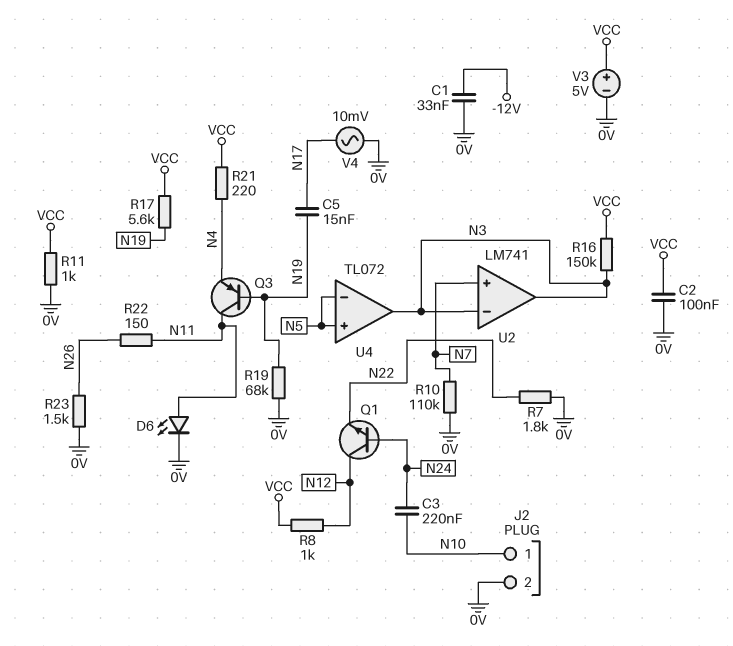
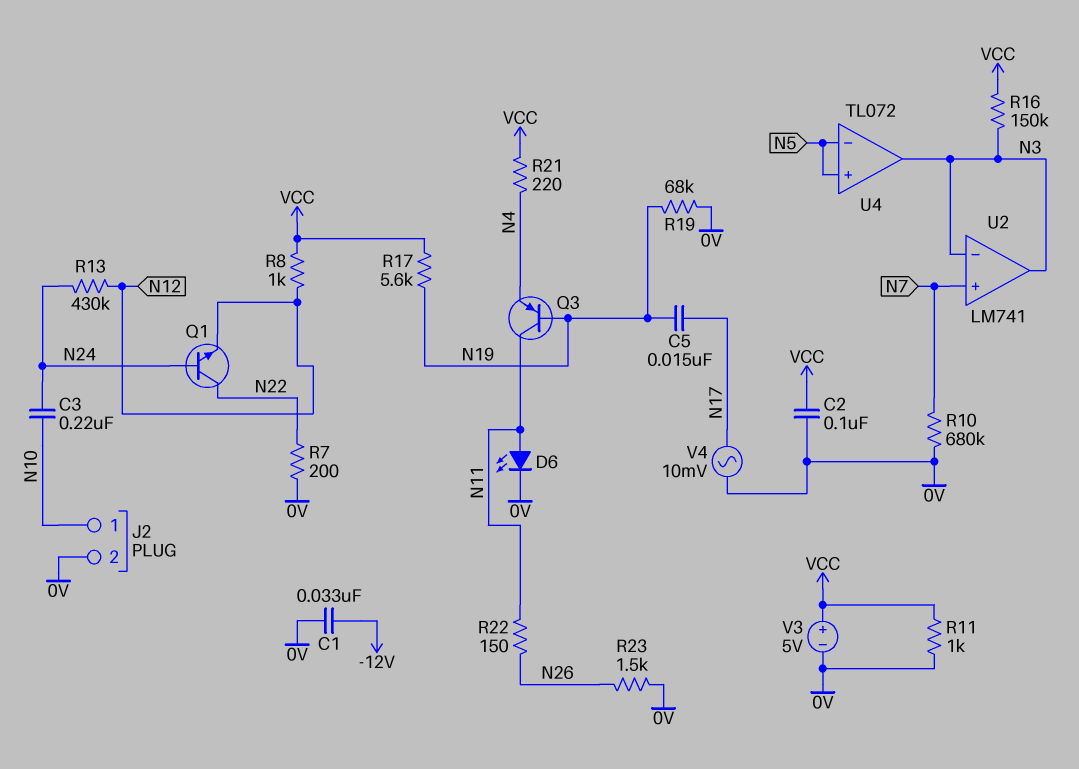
Q1: NPN (B N24, C N12, E N22) -> NPN (B N24, C N22, E N12)
R7: 1.8k (0V, N22) -> 200 (0V, N22)
R10: 110k (0V, N7) -> 680k (0V, N7)
R13: none -> 430k (N12, N24)

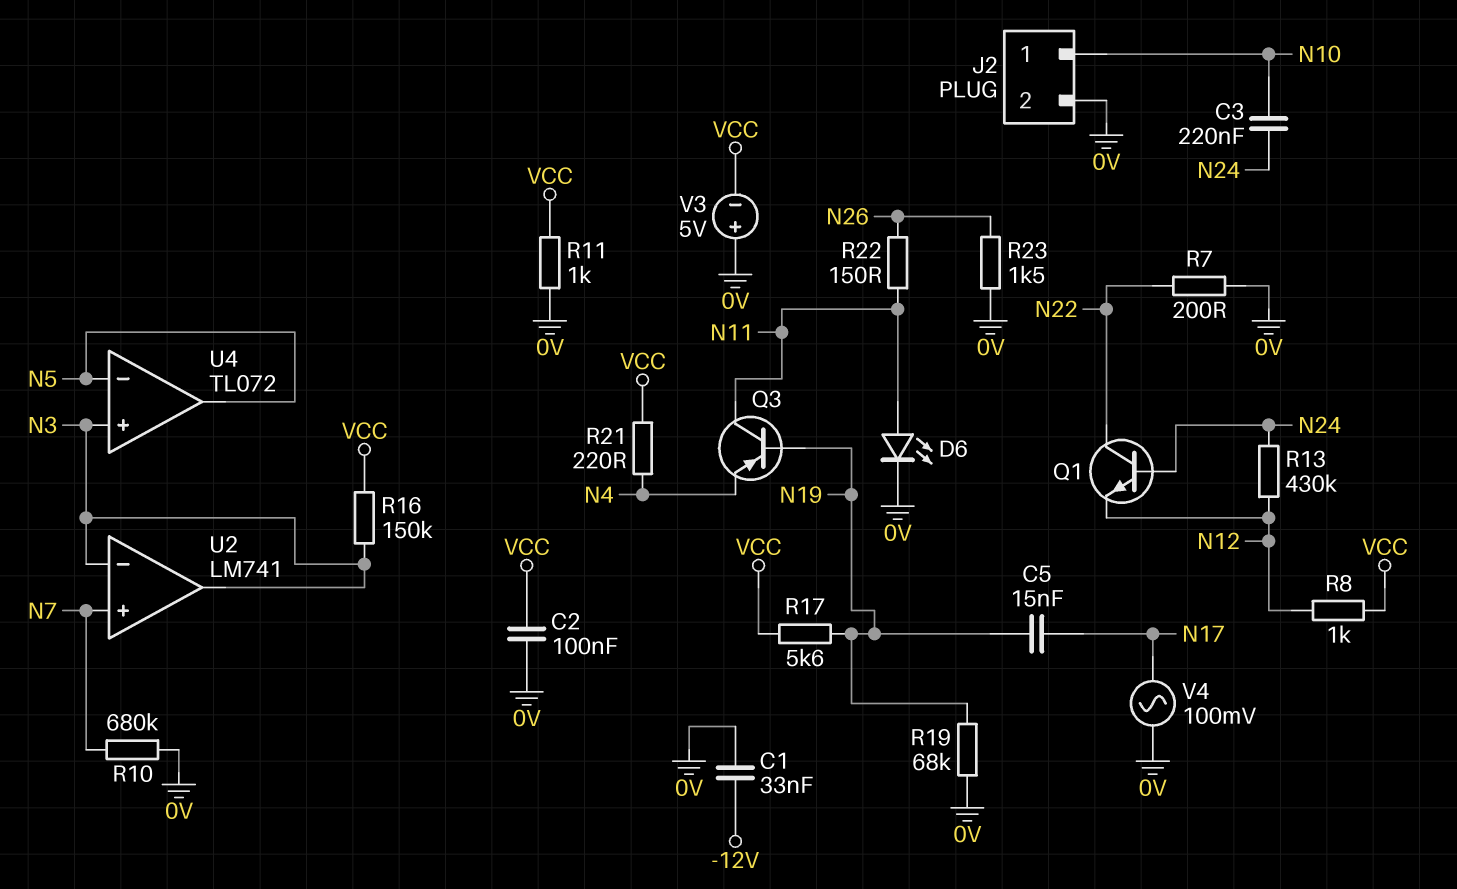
U4 pin in+: N5 -> N3
U4 pin out: N3 -> N5
V3: 5V (plus VCC, minus 0V) -> 5V (plus 0V, minus VCC)
V4: AC 10mV (0V, N17) -> AC 100mV (0V, N17)

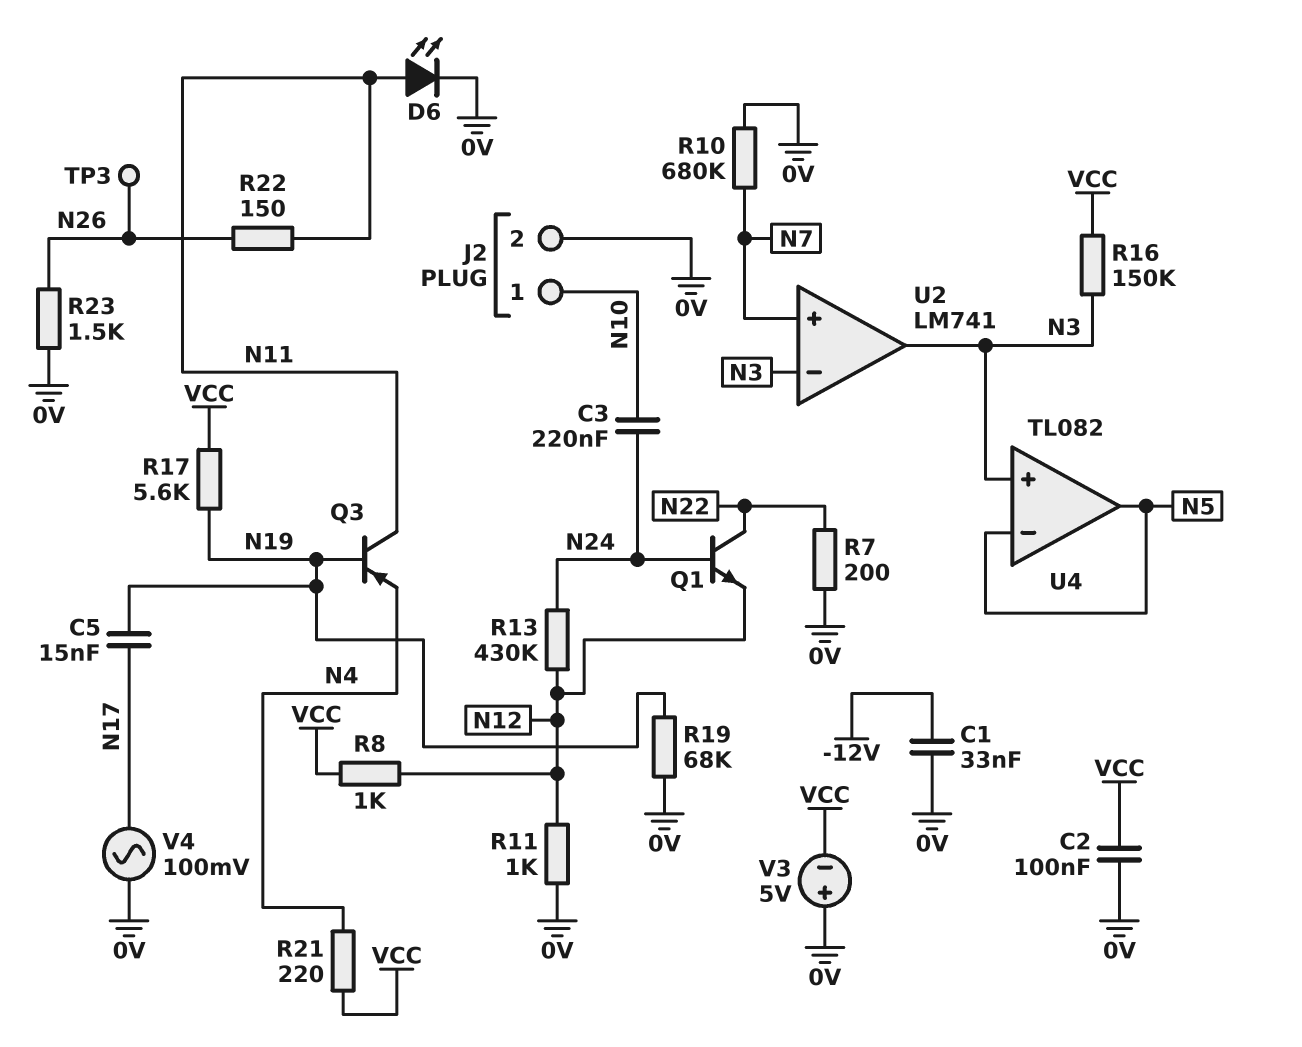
R11: 1k (0V, VCC) -> 1k (0V, N12)
TP3: none -> test point (N26)
U4: TL072 -> TL082

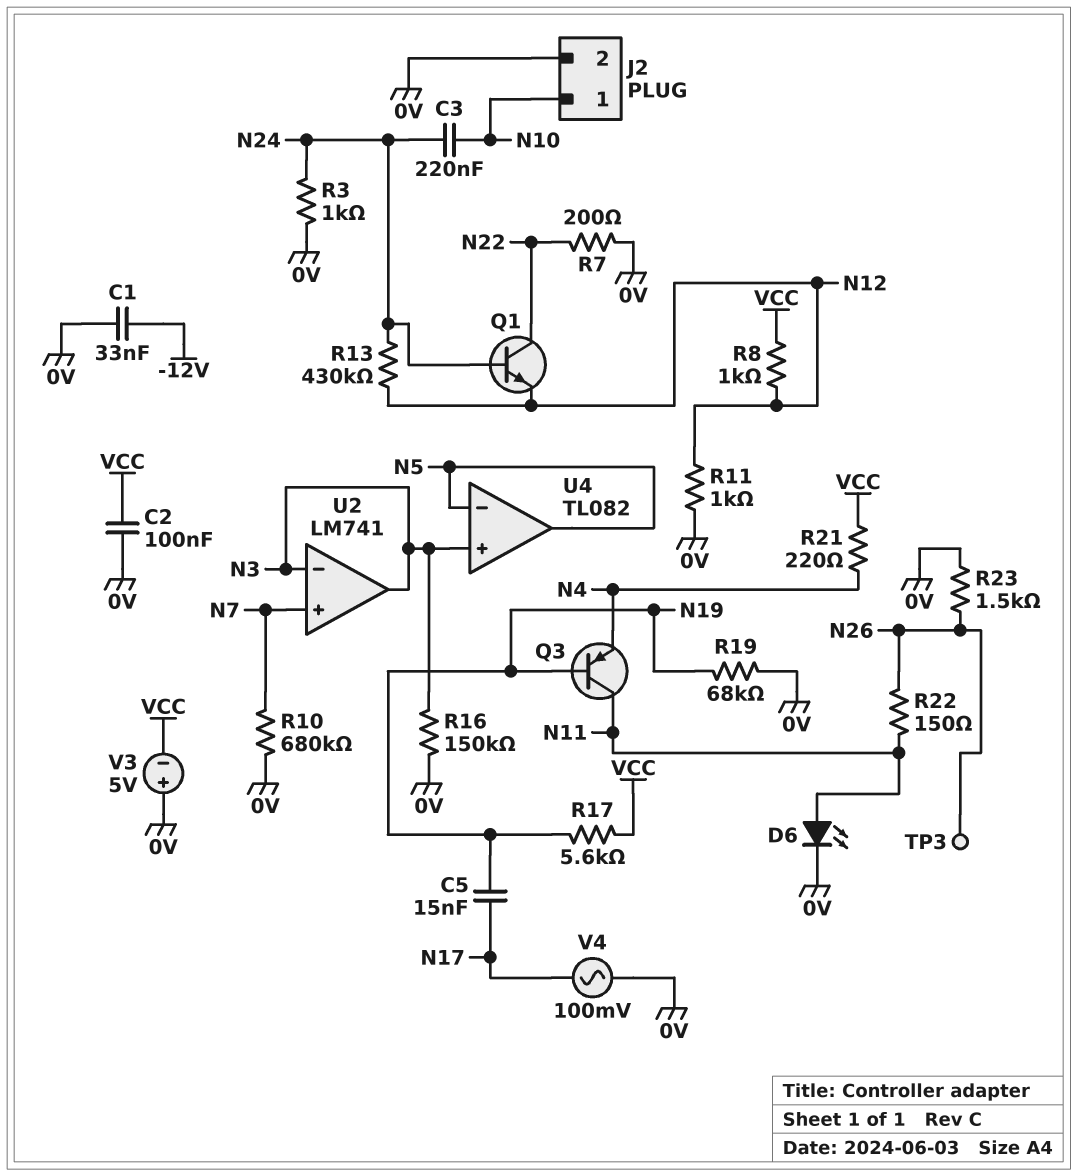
R3: none -> 1k (0V, N24)
R16: 150k (N3, VCC) -> 150k (0V, N3)

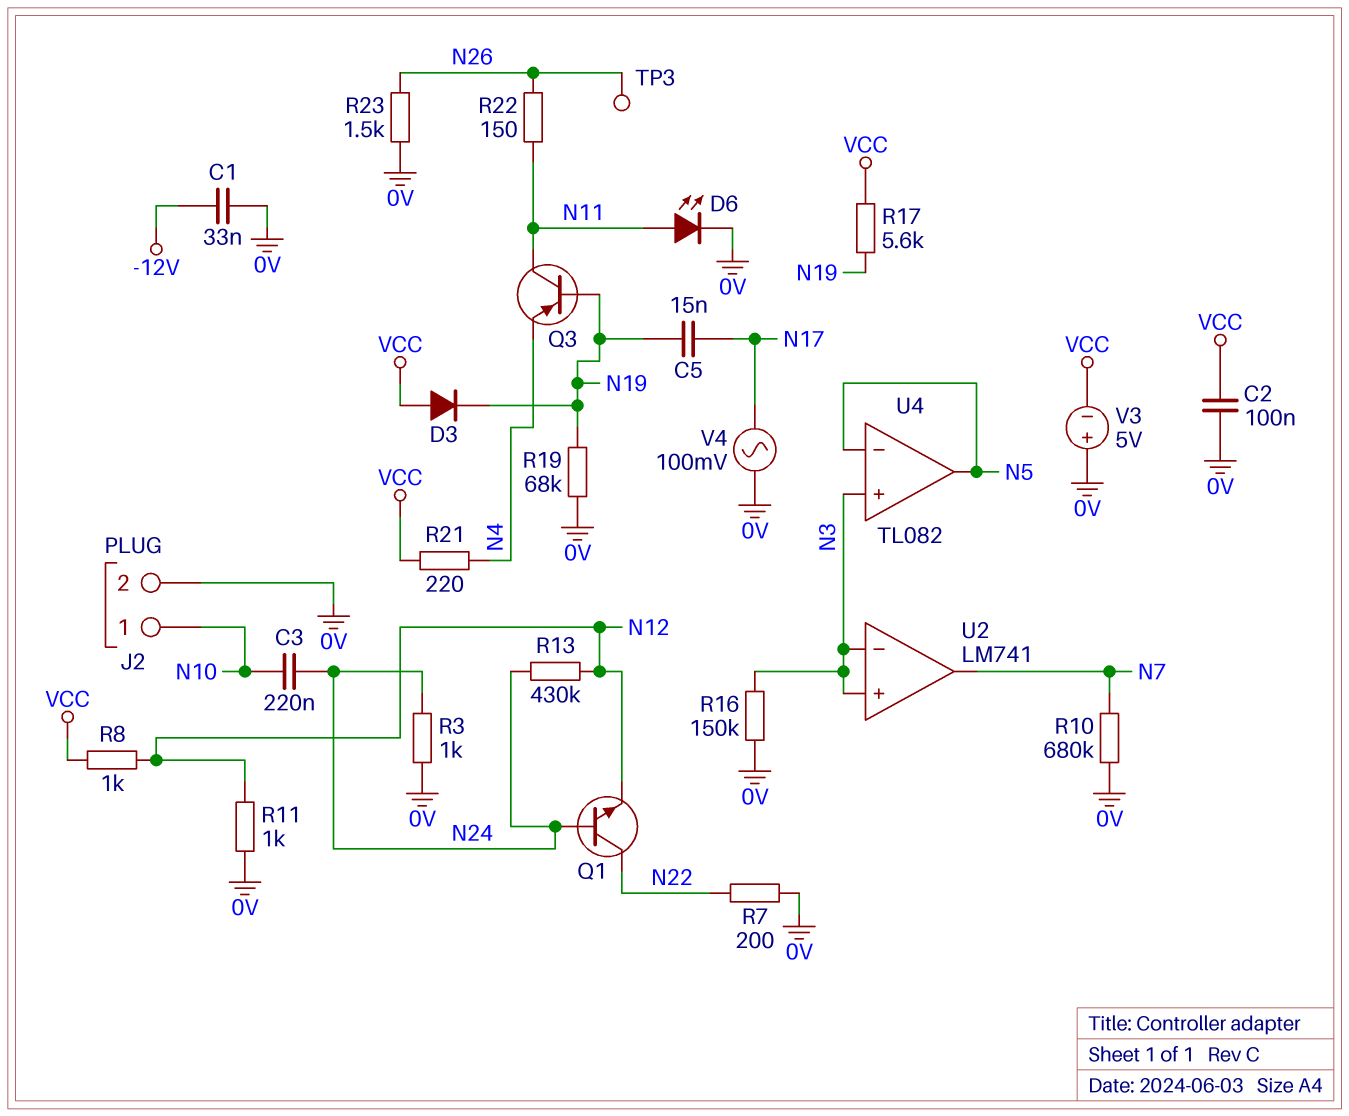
D3: none -> diode (A VCC, K N19)
U2 pin in+: N7 -> N3
U2 pin out: N3 -> N7

